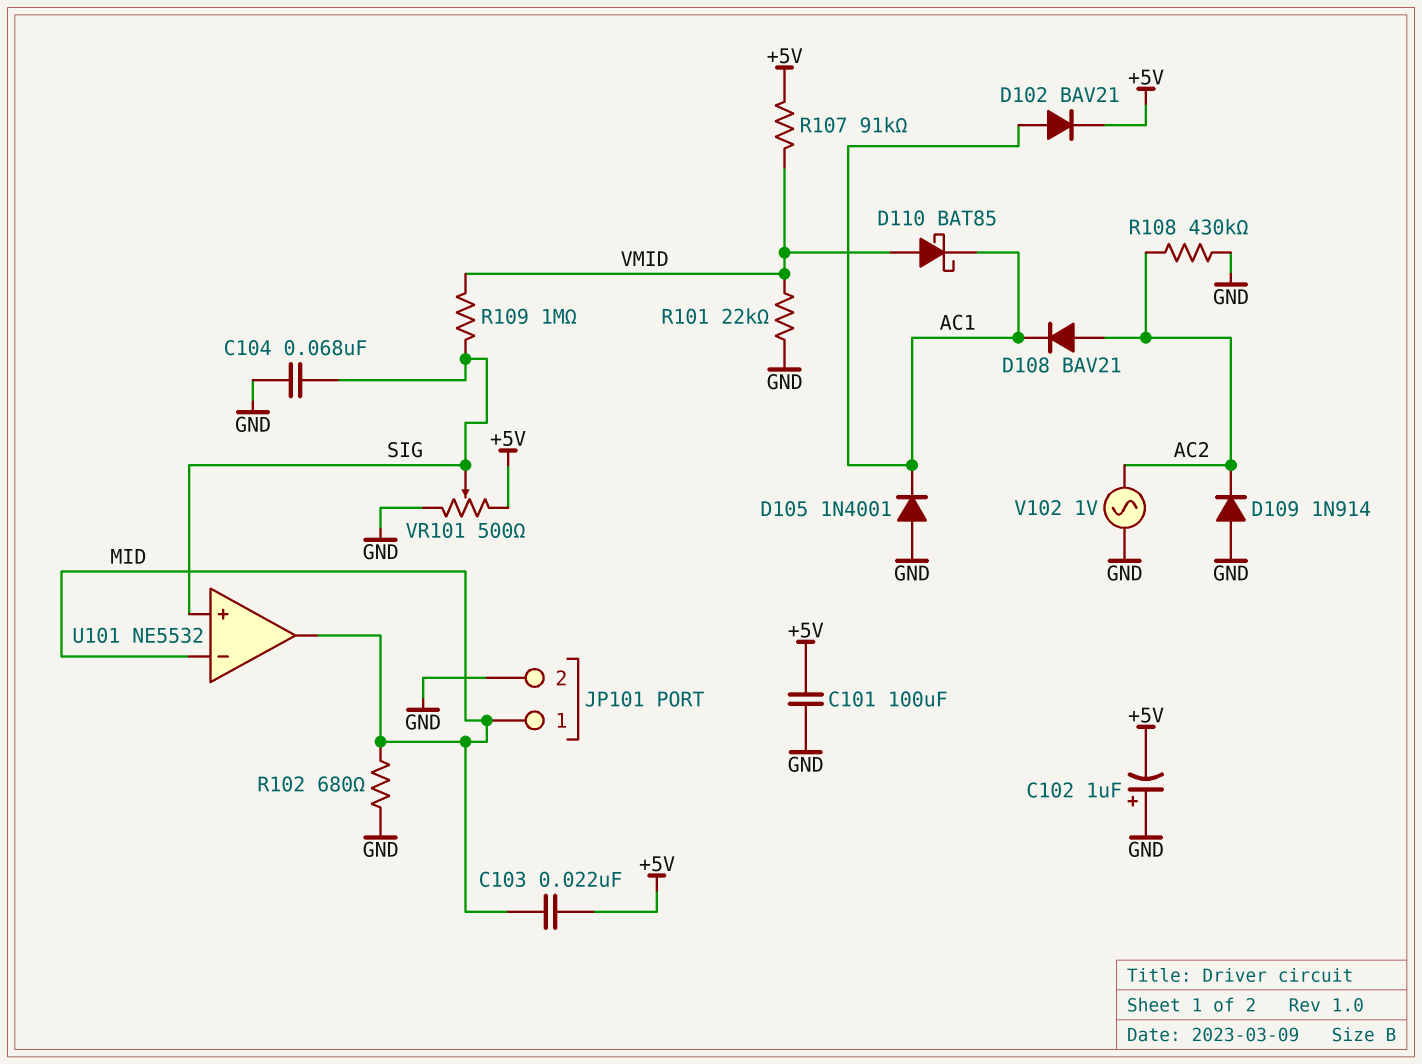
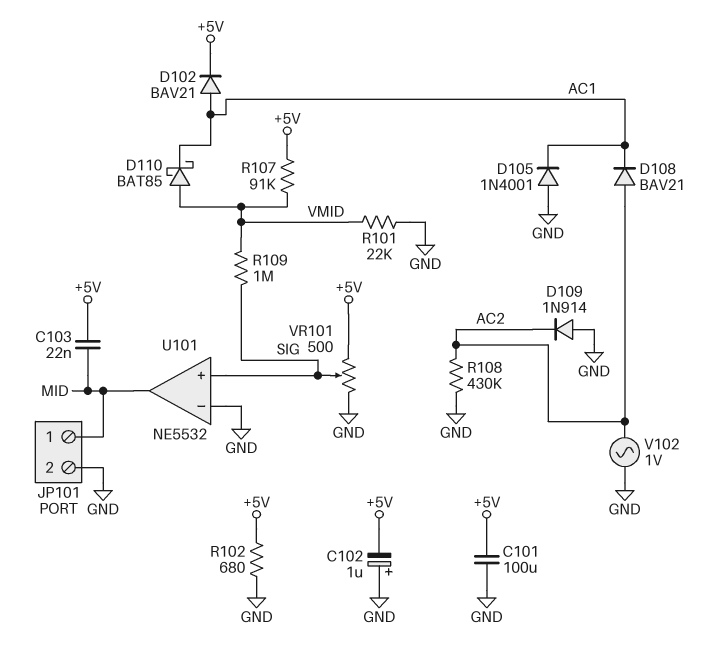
C104: 68nF (GND, SIG) -> none
R102: 680 (GND, MID) -> 680 (+5V, GND)
U101 pin in-: MID -> GND

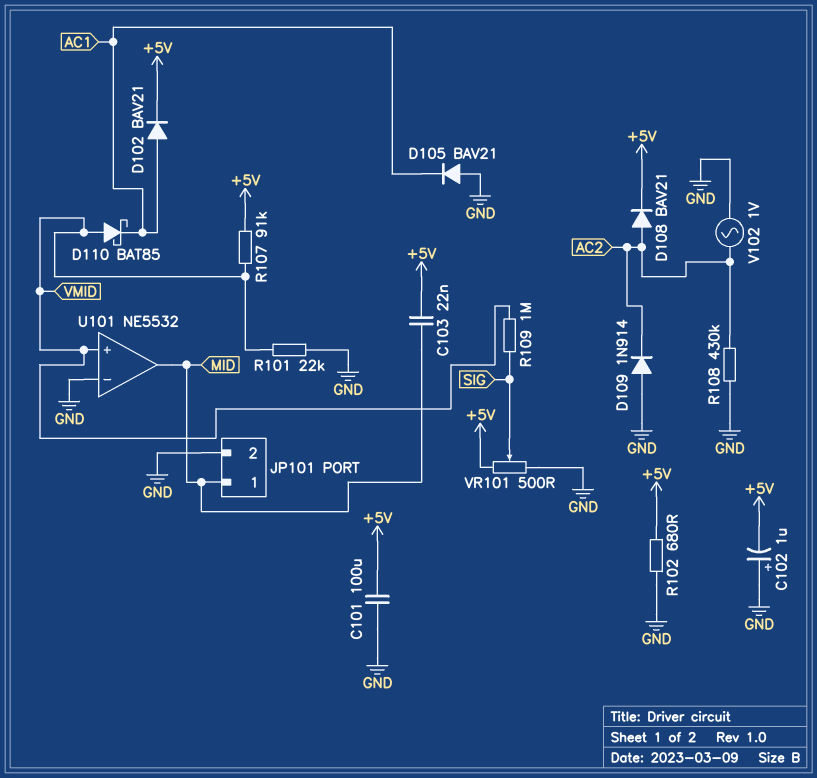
D105: diode 1N4001 (A GND, K AC1) -> diode BAV21 (A GND, K AC1)
D108: diode BAV21 (A AC2, K AC1) -> diode BAV21 (A AC2, K +5V)
U101 pin in+: SIG -> VMID

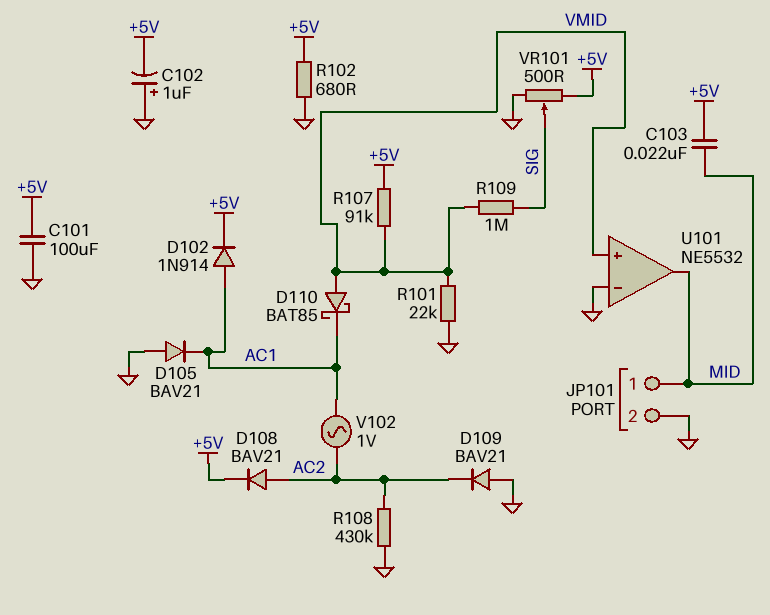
D102: diode BAV21 (A AC1, K +5V) -> diode 1N914 (A AC1, K +5V)
D109: diode 1N914 (A GND, K AC2) -> diode BAV21 (A GND, K AC2)
V102: AC 1V (AC2, GND) -> AC 1V (AC1, AC2)

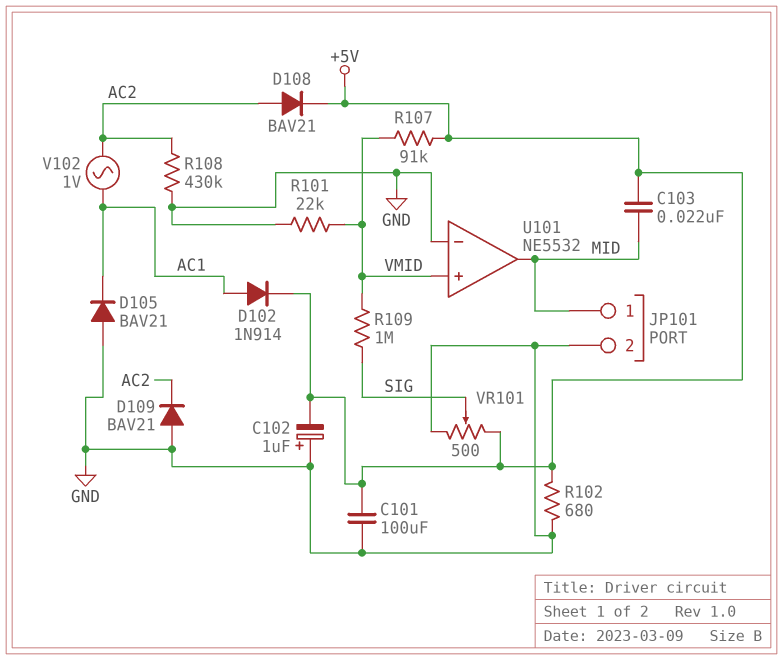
D110: schottky BAT85 (A VMID, K AC1) -> none

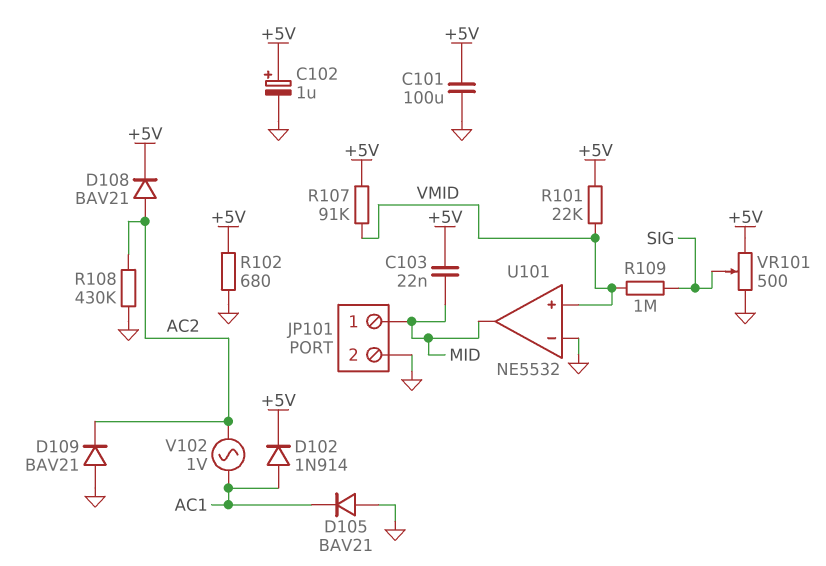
C102: 1uF (plus GND, minus +5V) -> 1uF (plus +5V, minus GND)
R101: 22k (GND, VMID) -> 22k (+5V, VMID)

